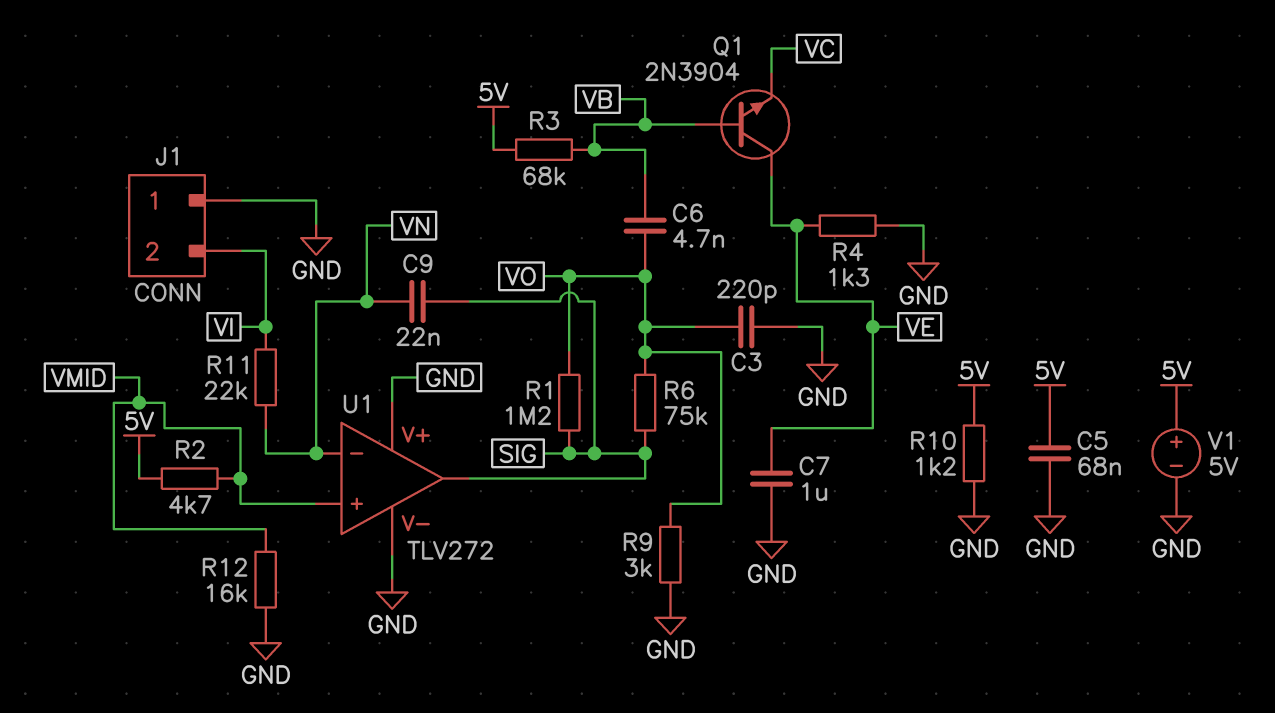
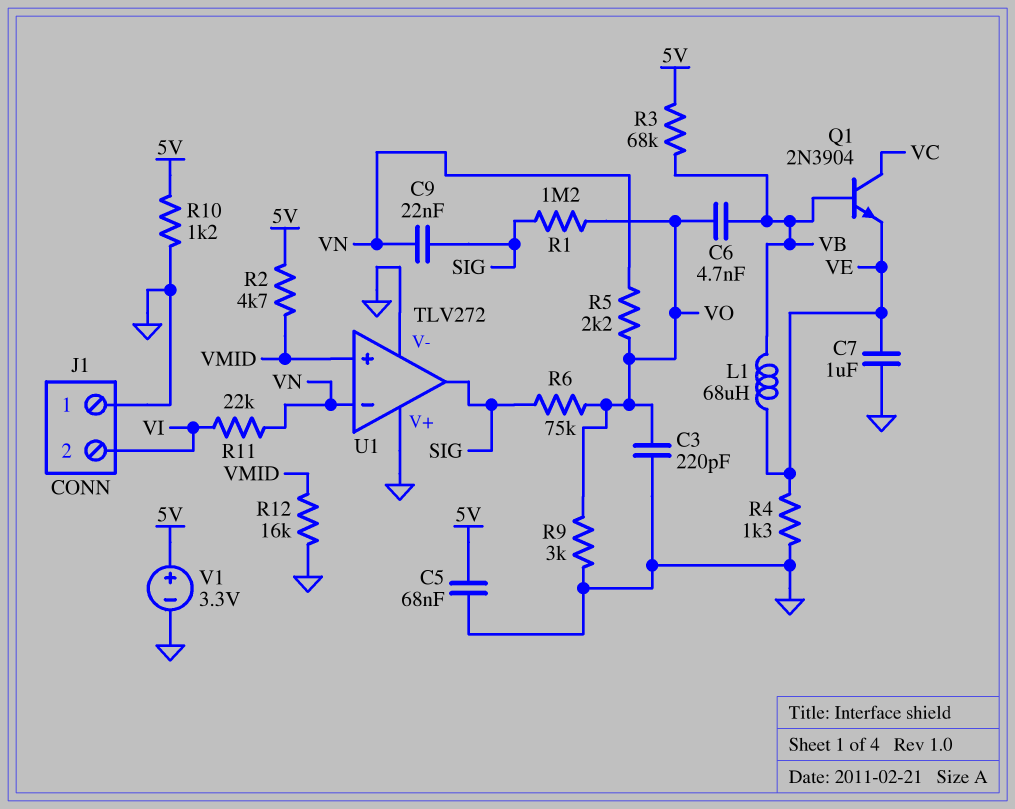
L1: none -> 68uH (VB, VE)
Q1: NPN 2N3904 (B VB, C VE, E VC) -> NPN 2N3904 (B VB, C VC, E VE)
R5: none -> 2.2k (VN, VO)
V1: 5V (plus 5V, minus GND) -> 3.3V (plus 5V, minus GND)

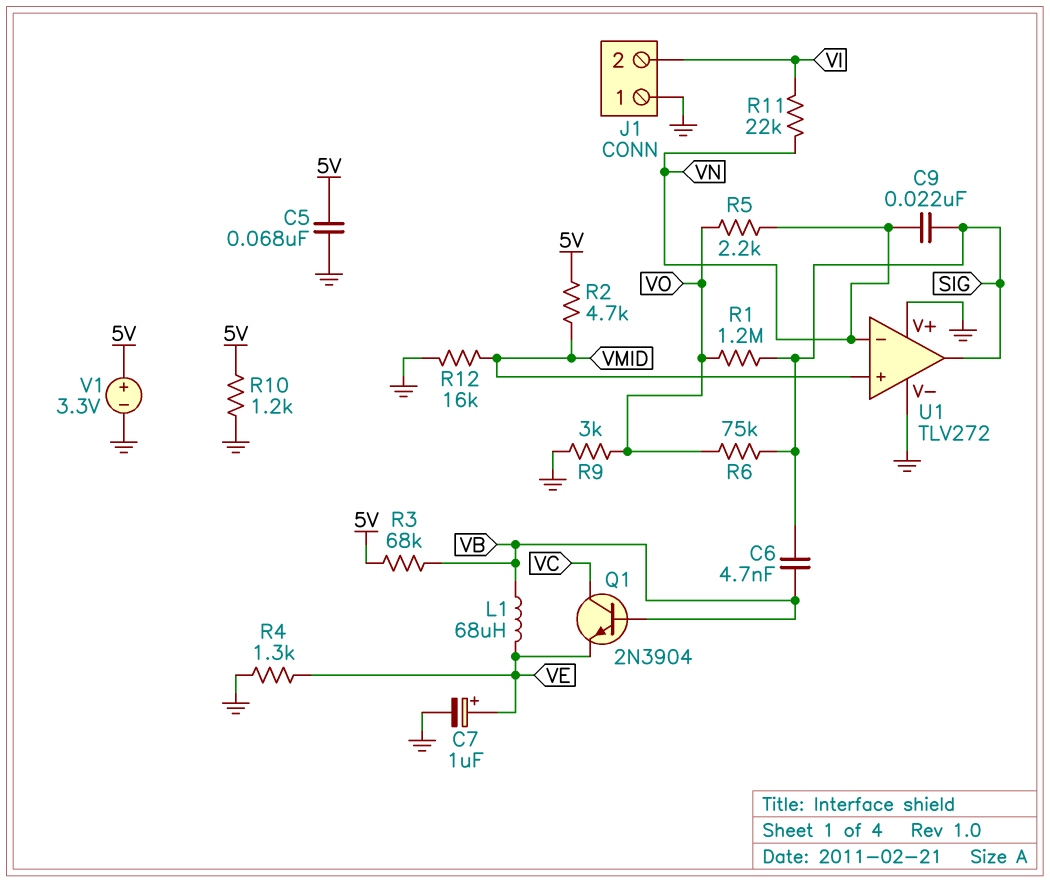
C3: 220pF (GND, VO) -> none
C6: 4.7nF (VB, VO) -> 4.7nF (SIG, VB)
C7: 1uF (GND, VE) -> 1uF (plus VE, minus GND)

